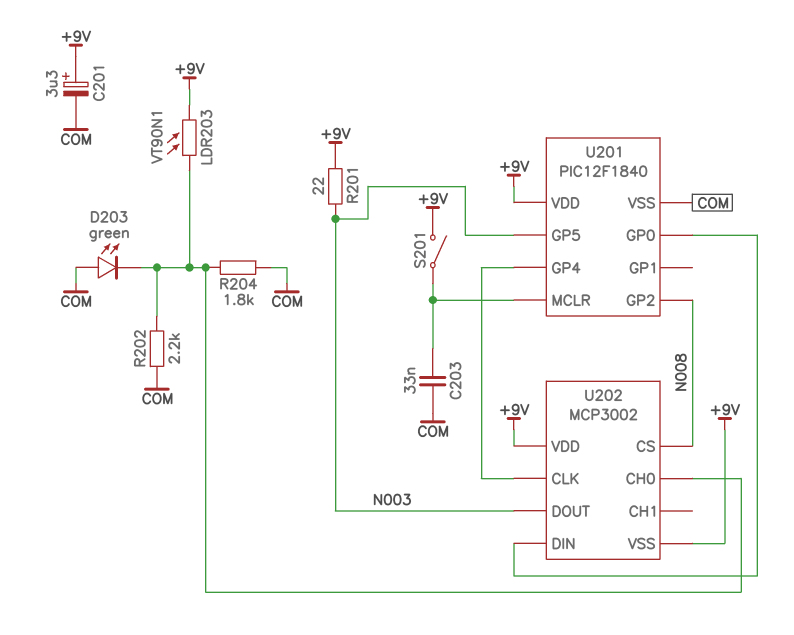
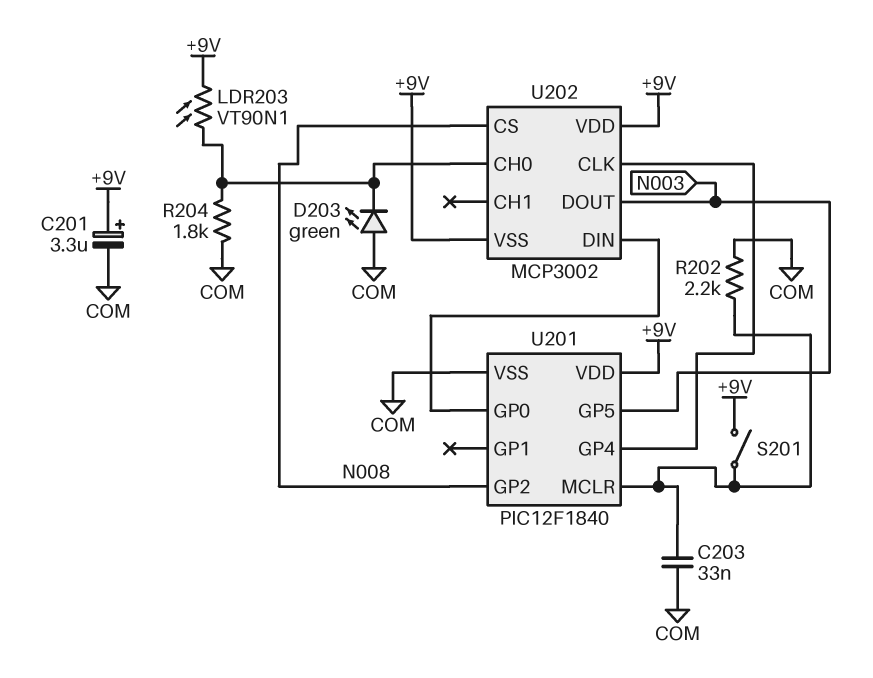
R201: 22 (+9V, N003) -> none
R202: 2.2k (COM, U202/CH0) -> 2.2k (COM, U201/MCLR)

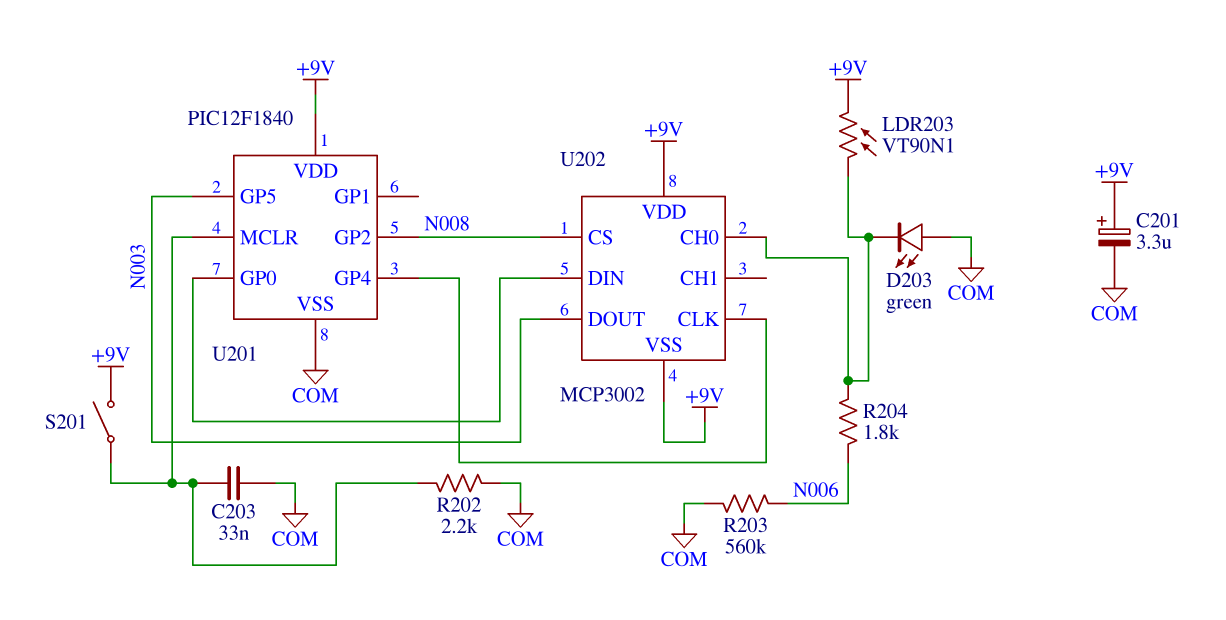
R203: none -> 560k (COM, N006)
R204: 1.8k (COM, U202/CH0) -> 1.8k (N006, U202/CH0)

